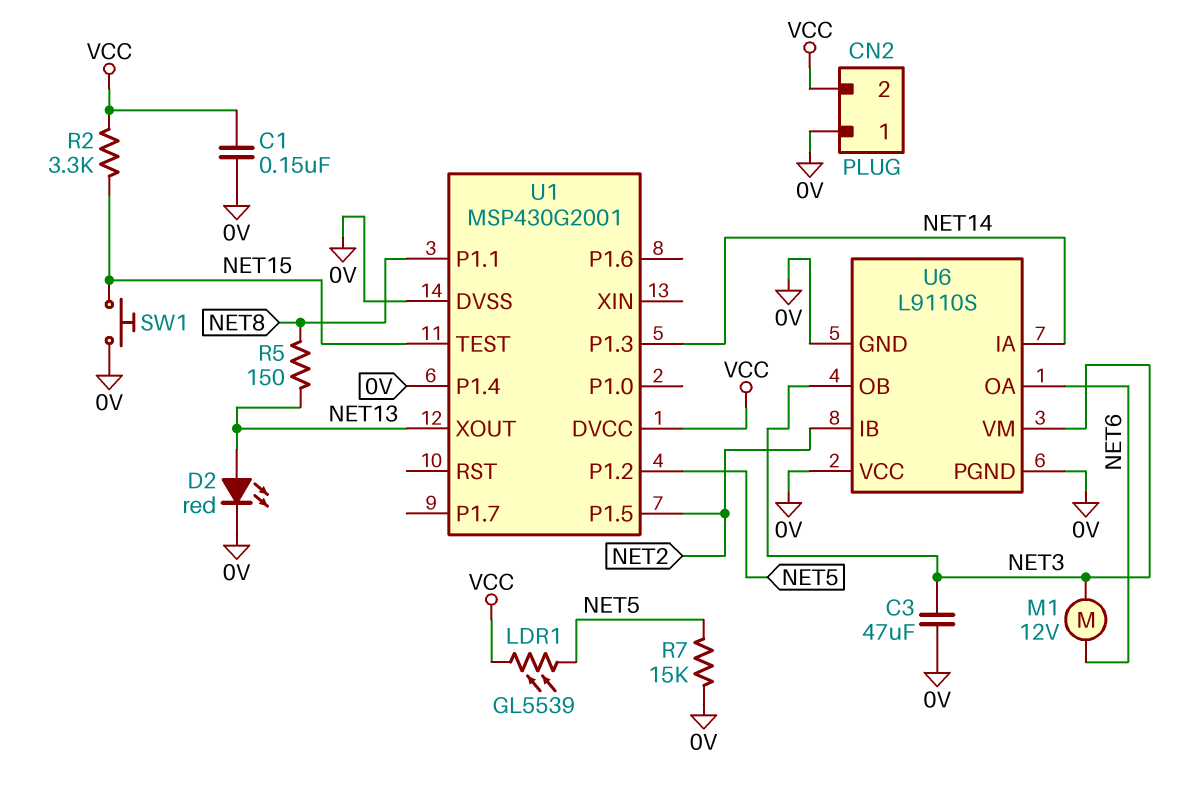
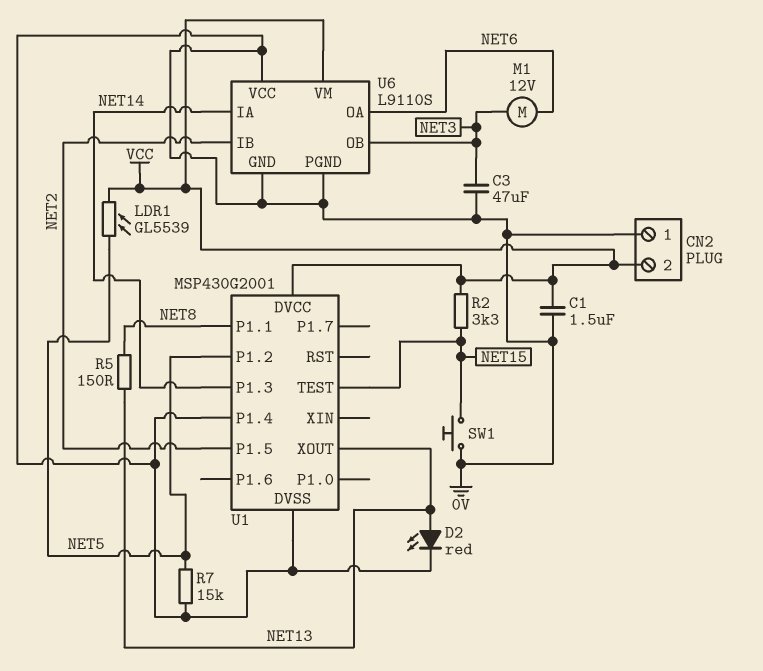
C1: 150nF (0V, VCC) -> 1.5uF (0V, VCC)
U6 pin VM: NET3 -> VCC

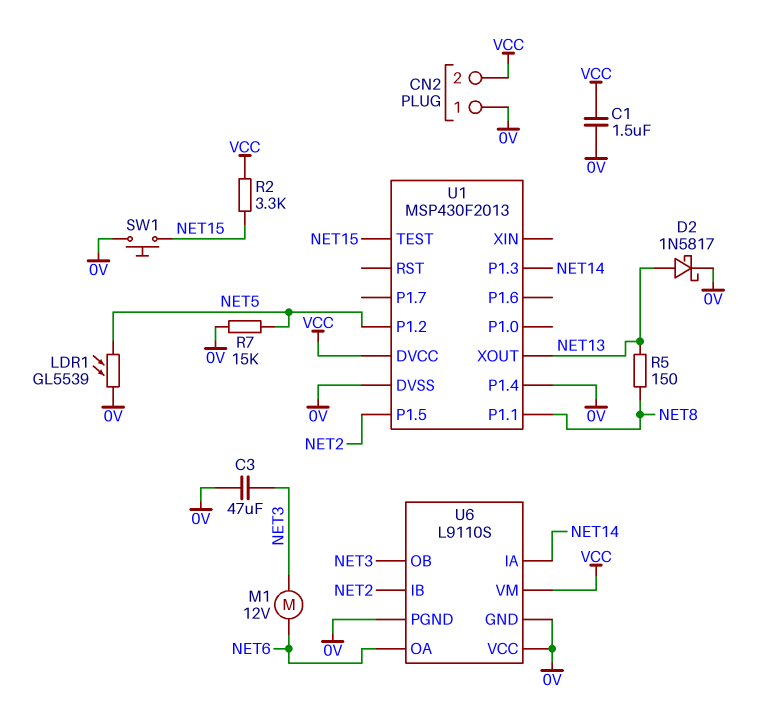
D2: LED red (A NET13, K 0V) -> schottky 1N5817 (A NET13, K 0V)
LDR1: GL5539 (NET5, VCC) -> GL5539 (0V, NET5)
U1: MSP430G2001 -> MSP430F2013

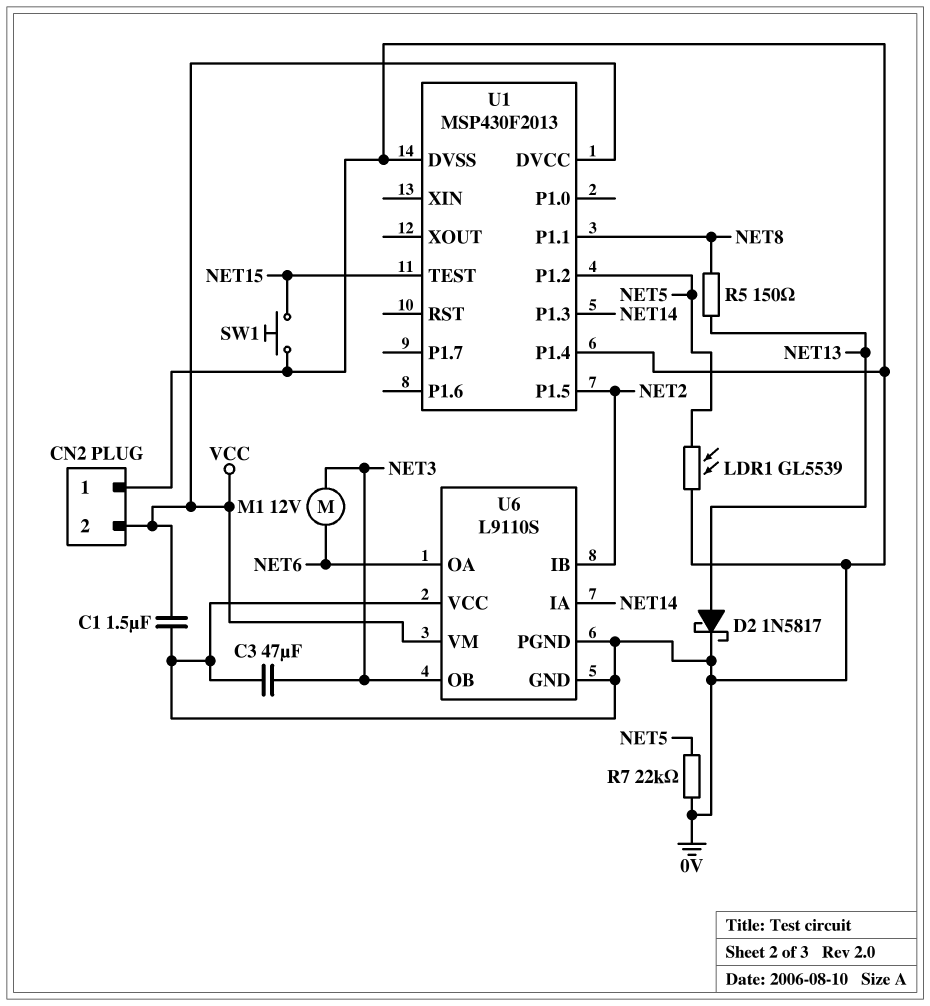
R2: 3.3k (NET15, VCC) -> none
R7: 15k (0V, NET5) -> 22k (0V, NET5)
U1 pin XOUT: NET13 -> none

